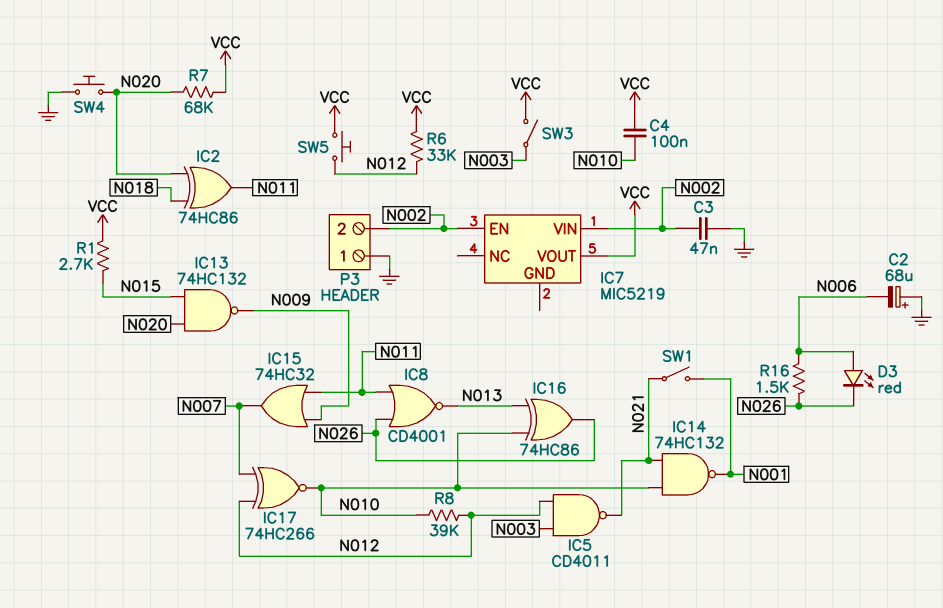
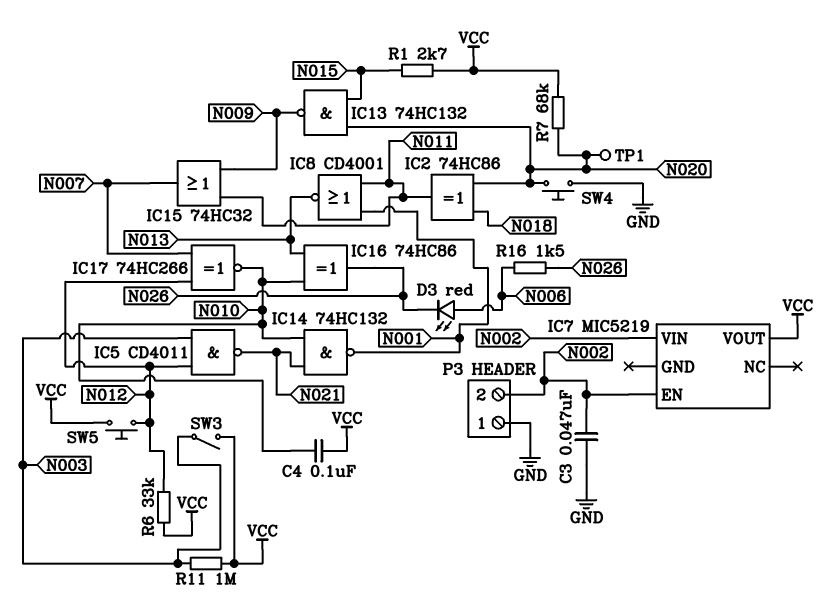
C2: 68uF (plus GND, minus N006) -> none
IC8: NOR CD4001 (in N011, in N026, out N013) -> NOR CD4001 (in N001, in N011, out N013)
R8: 39k (N010, N012) -> none
R11: none -> 1M (N003, VCC)
SW1: switch (N001, N021) -> none
TP1: none -> test point (N020)

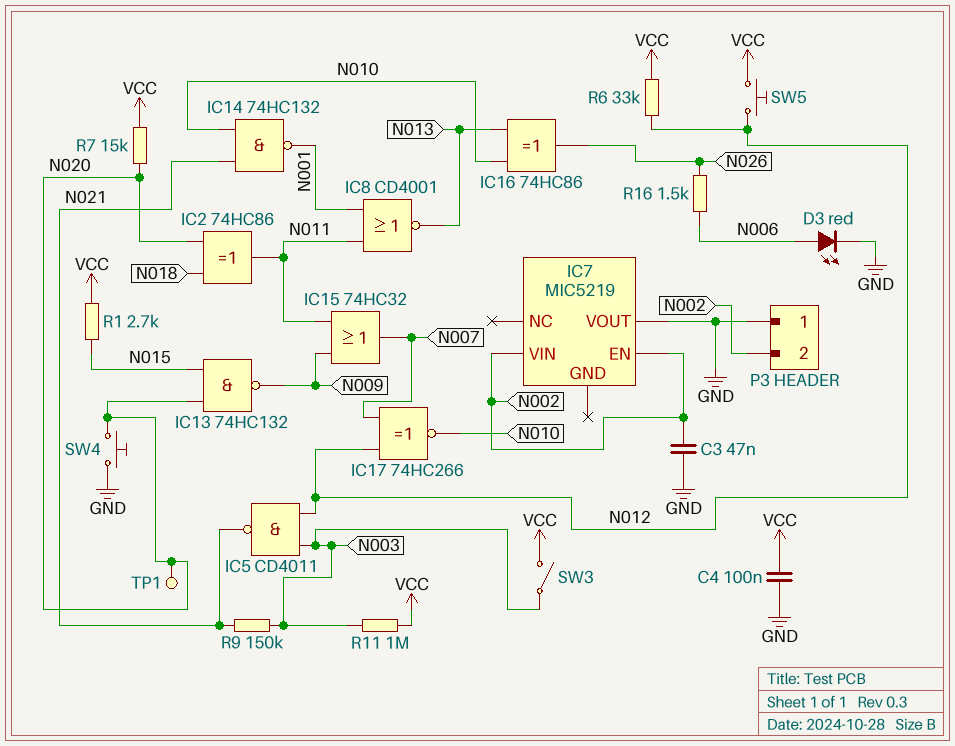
C4: 100nF (N010, VCC) -> 100nF (GND, VCC)
D3: LED red (A N006, K N026) -> LED red (A N006, K GND)
IC7 pin VOUT: VCC -> GND
R7: 68k (N020, VCC) -> 15k (N020, VCC)
R9: none -> 150k (N003, N021)

